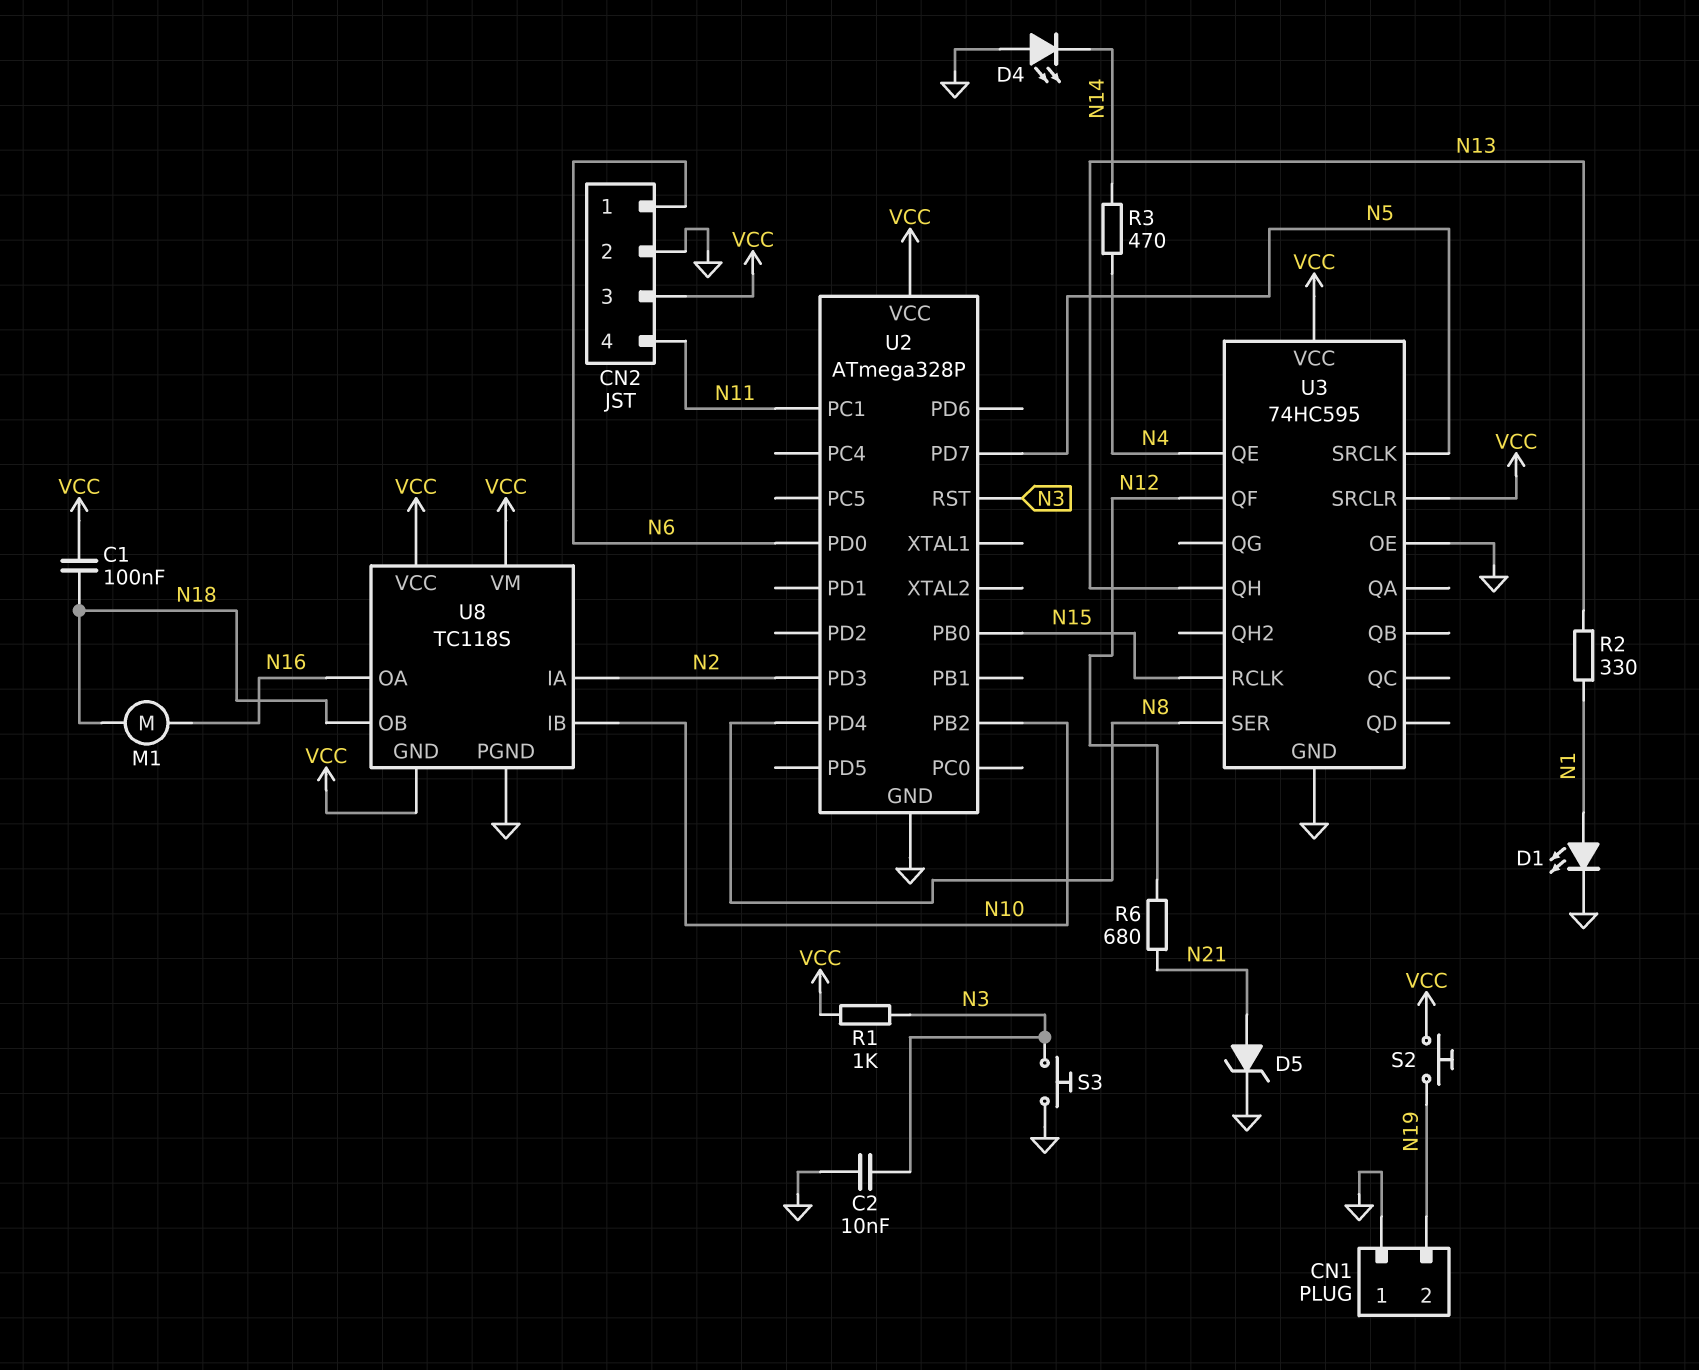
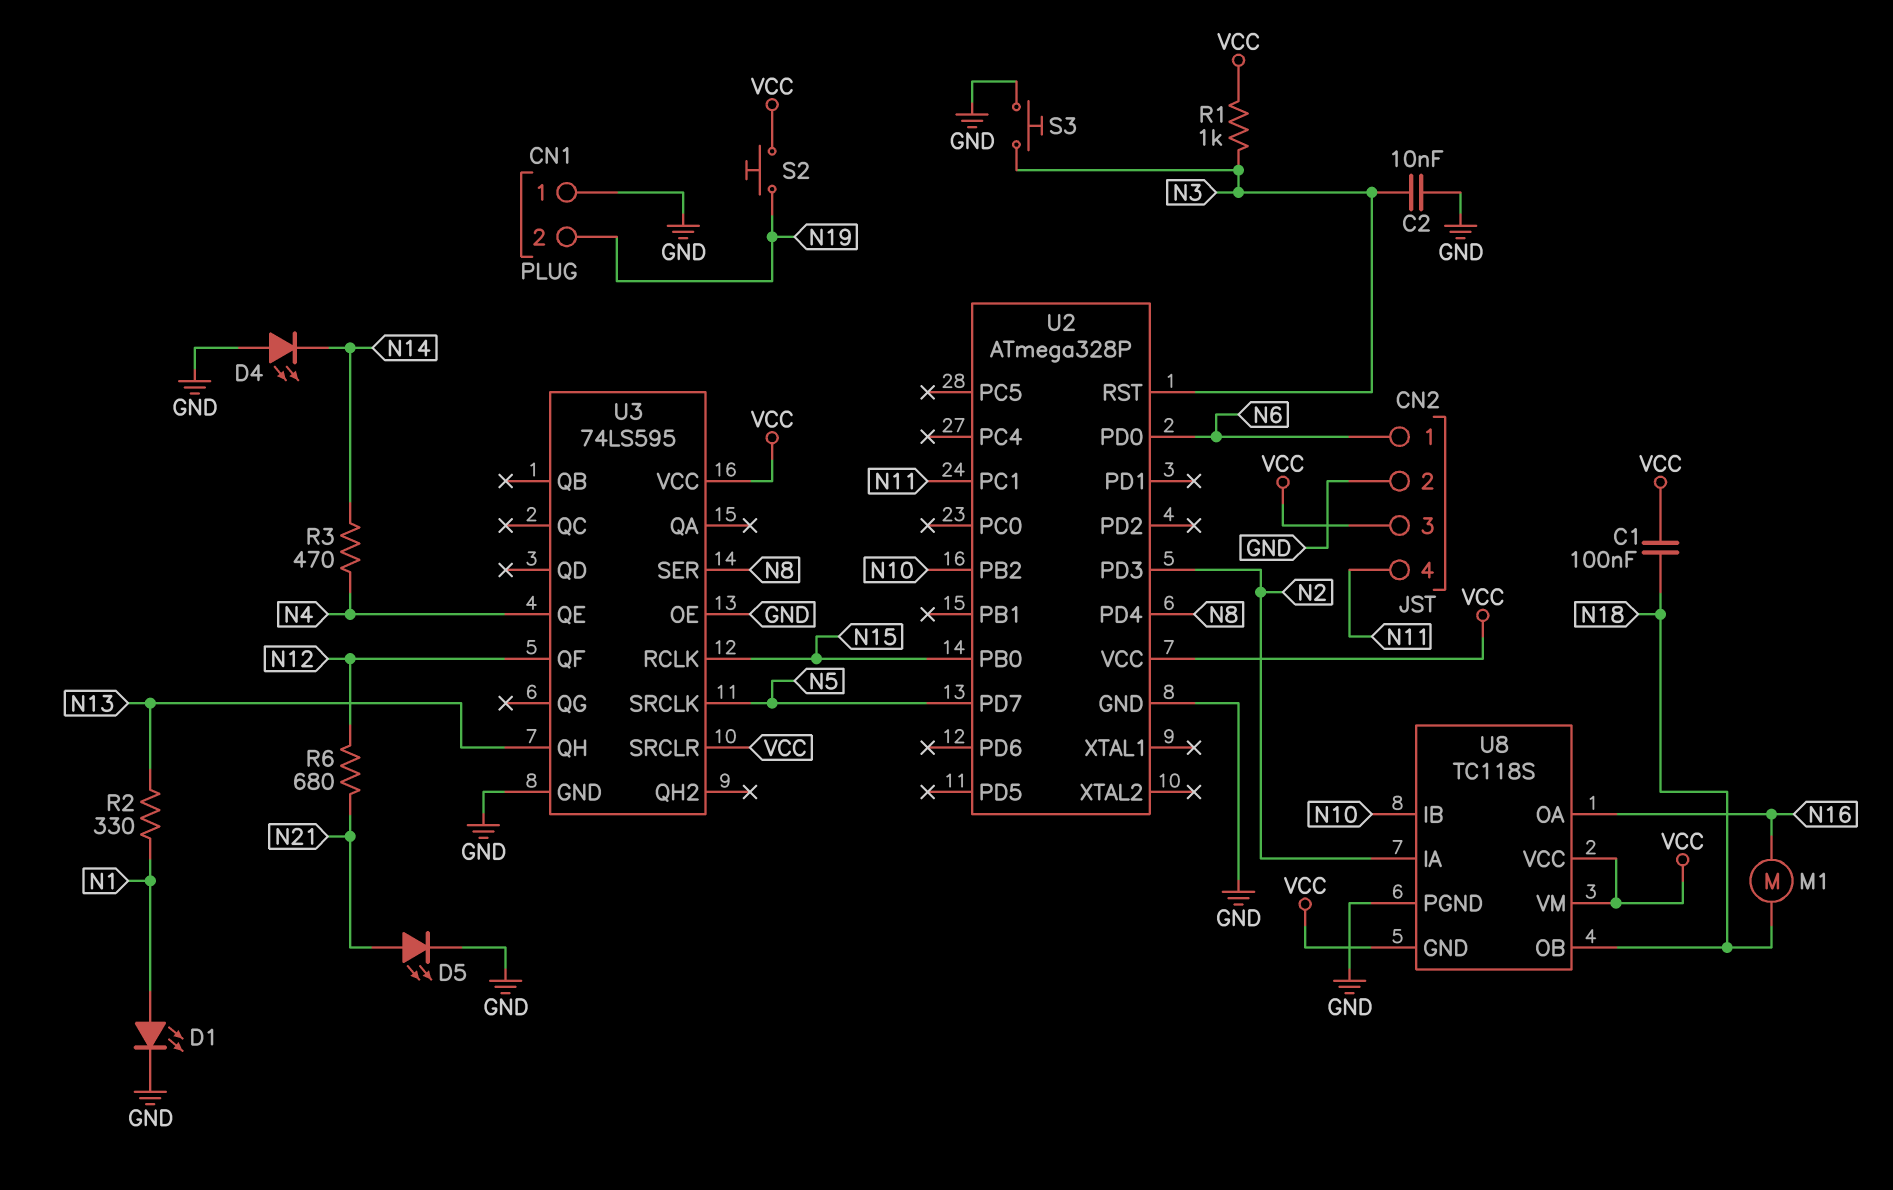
D5: zener (A N21, K GND) -> LED (A N21, K GND)
U3: 74HC595 -> 74LS595

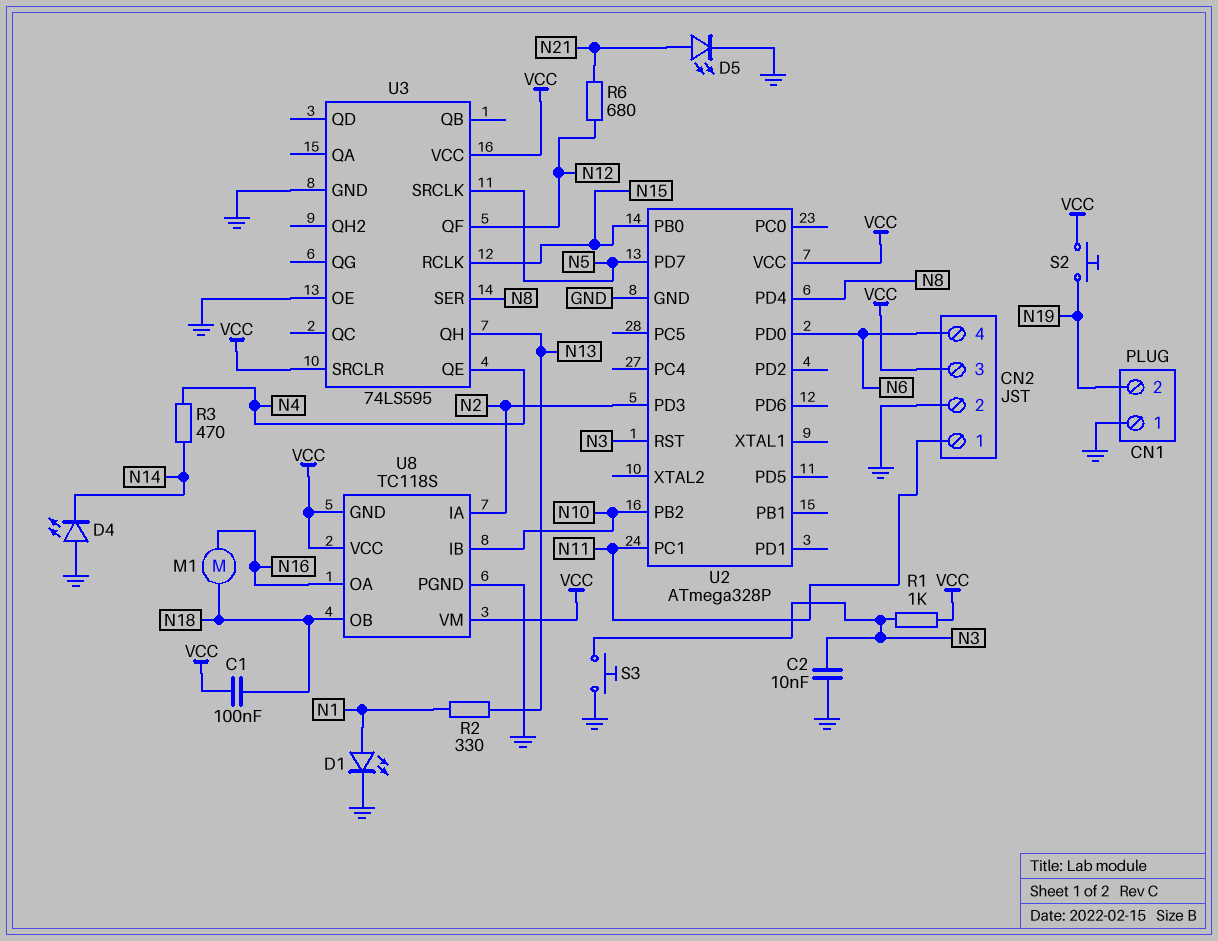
CN2 pin 1: N6 -> N11
CN2 pin 4: N11 -> N6

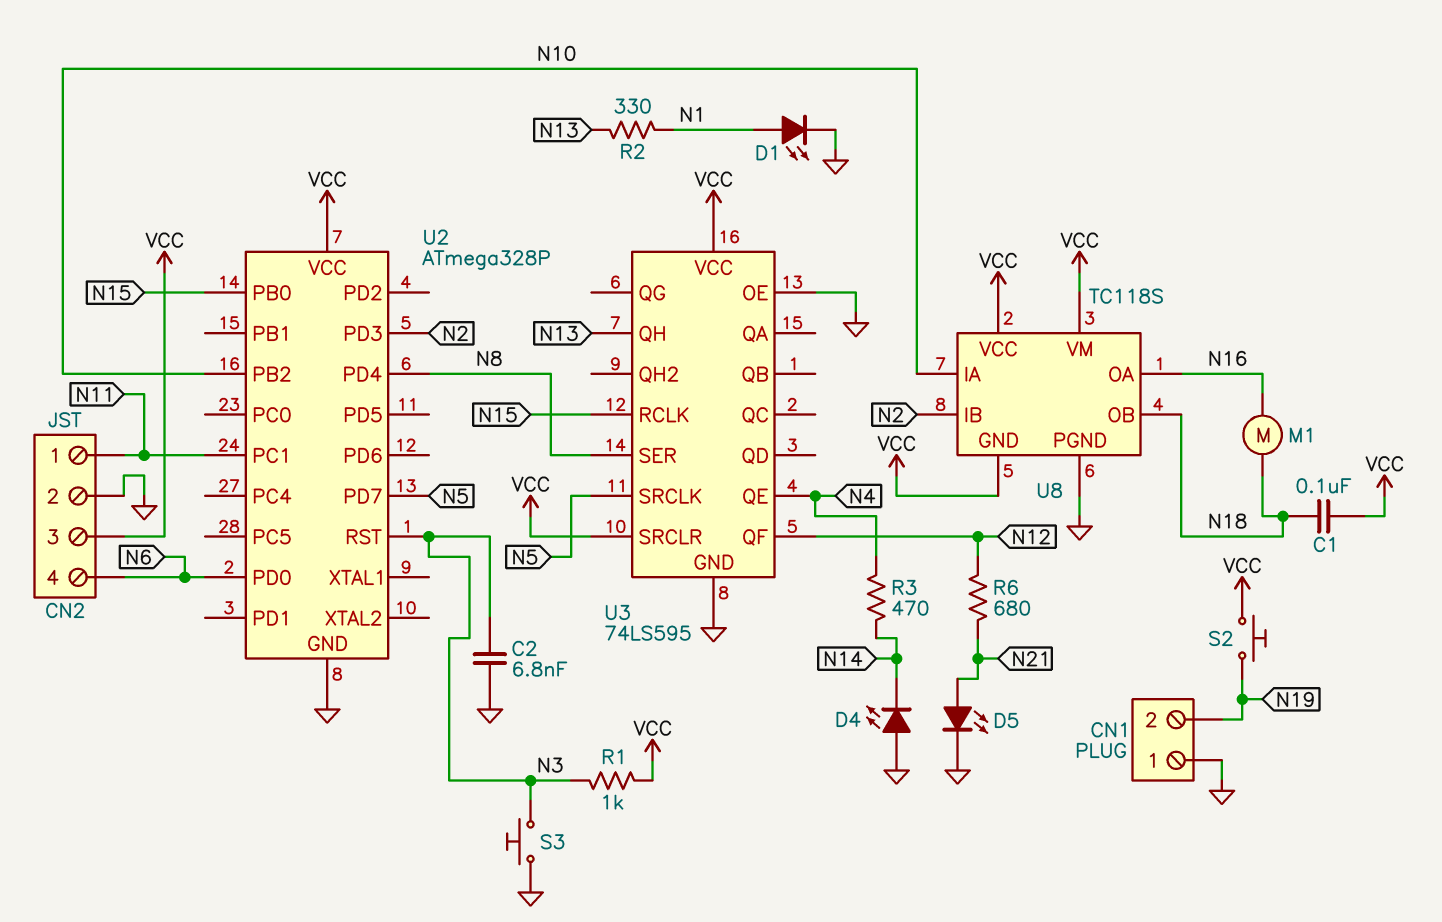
C2: 10nF (GND, N3) -> 6.8nF (GND, N3)
U8 pin IA: N2 -> N10
U8 pin IB: N10 -> N2

